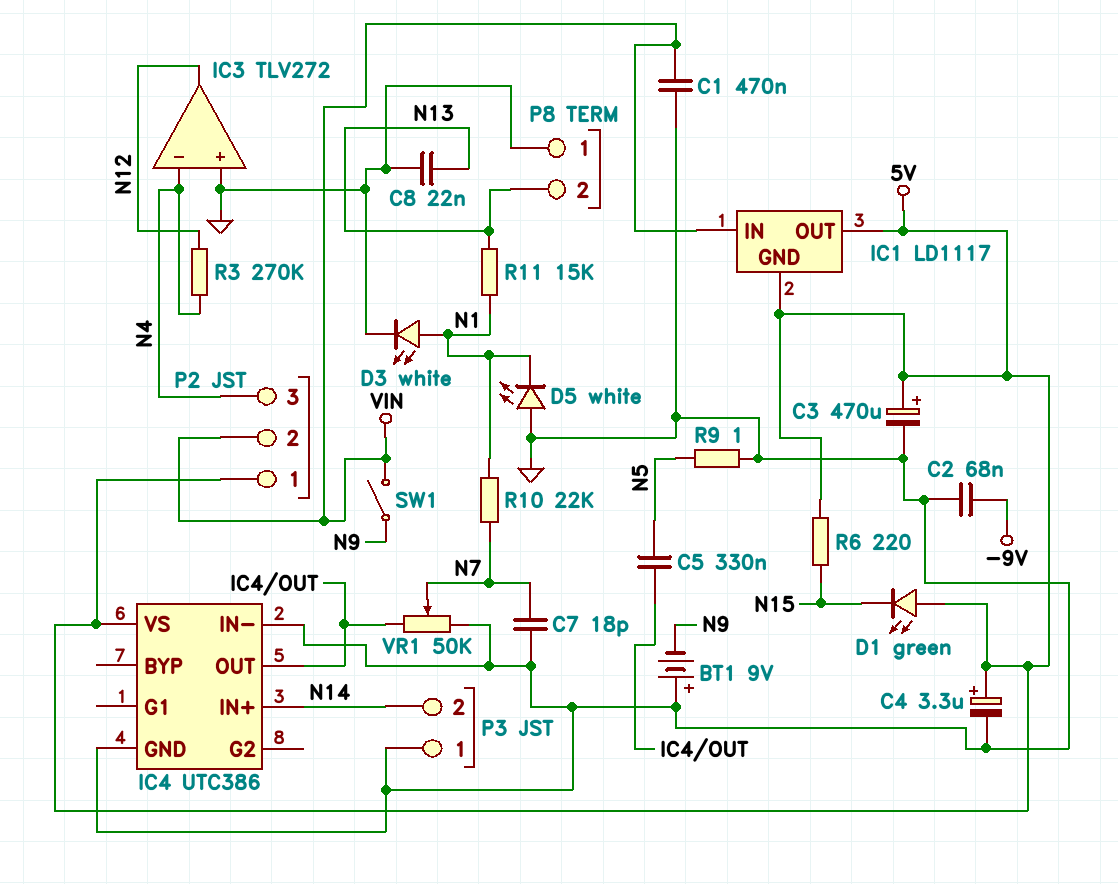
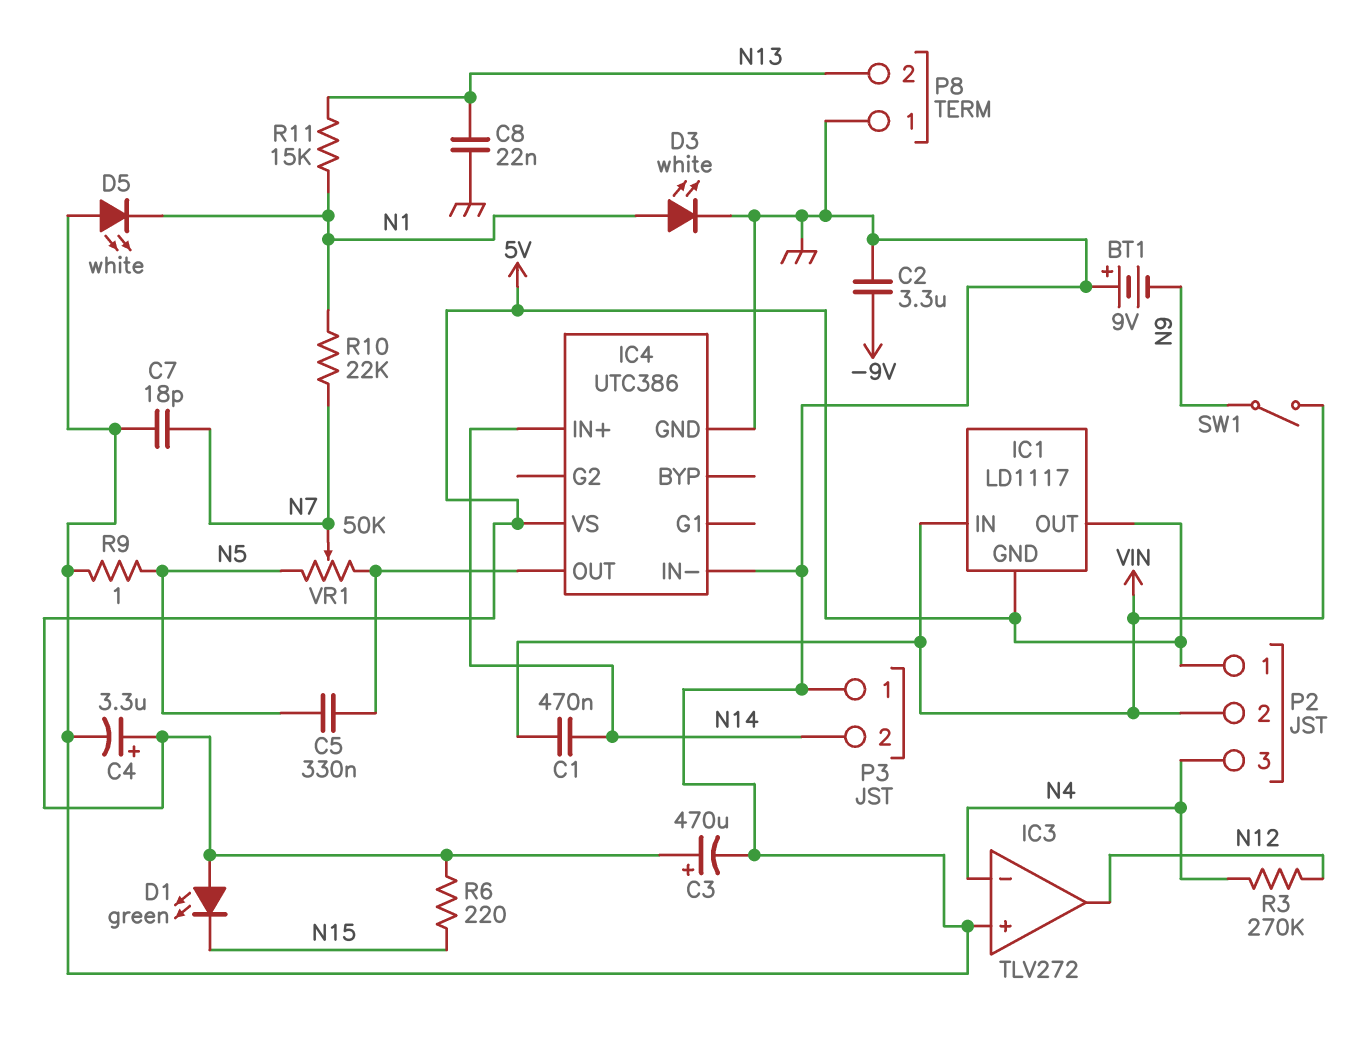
C1: 470nF (GND, VIN) -> 470nF (N14, VIN)
C2: 68nF (-9V, GND) -> 3.3uF (-9V, GND)
VR1: 50k (GND, IC4/OUT, wiper N7) -> 50k (IC4/OUT, N5, wiper N7)

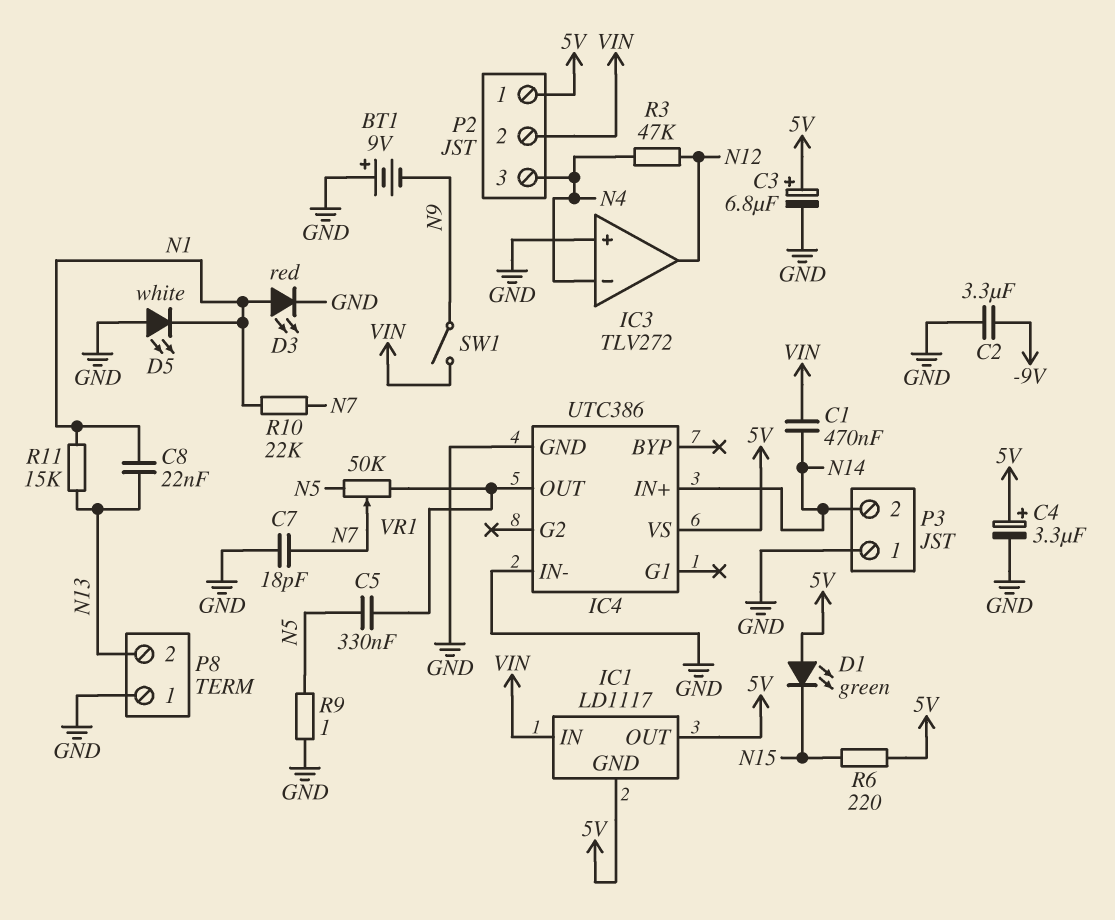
C3: 470uF (plus 5V, minus GND) -> 6.8uF (plus 5V, minus GND)
C8: 22nF (GND, N13) -> 22nF (N1, N13)
D3: LED white (A N1, K GND) -> LED red (A N1, K GND)
R3: 270k (N4, N12) -> 47k (N4, N12)

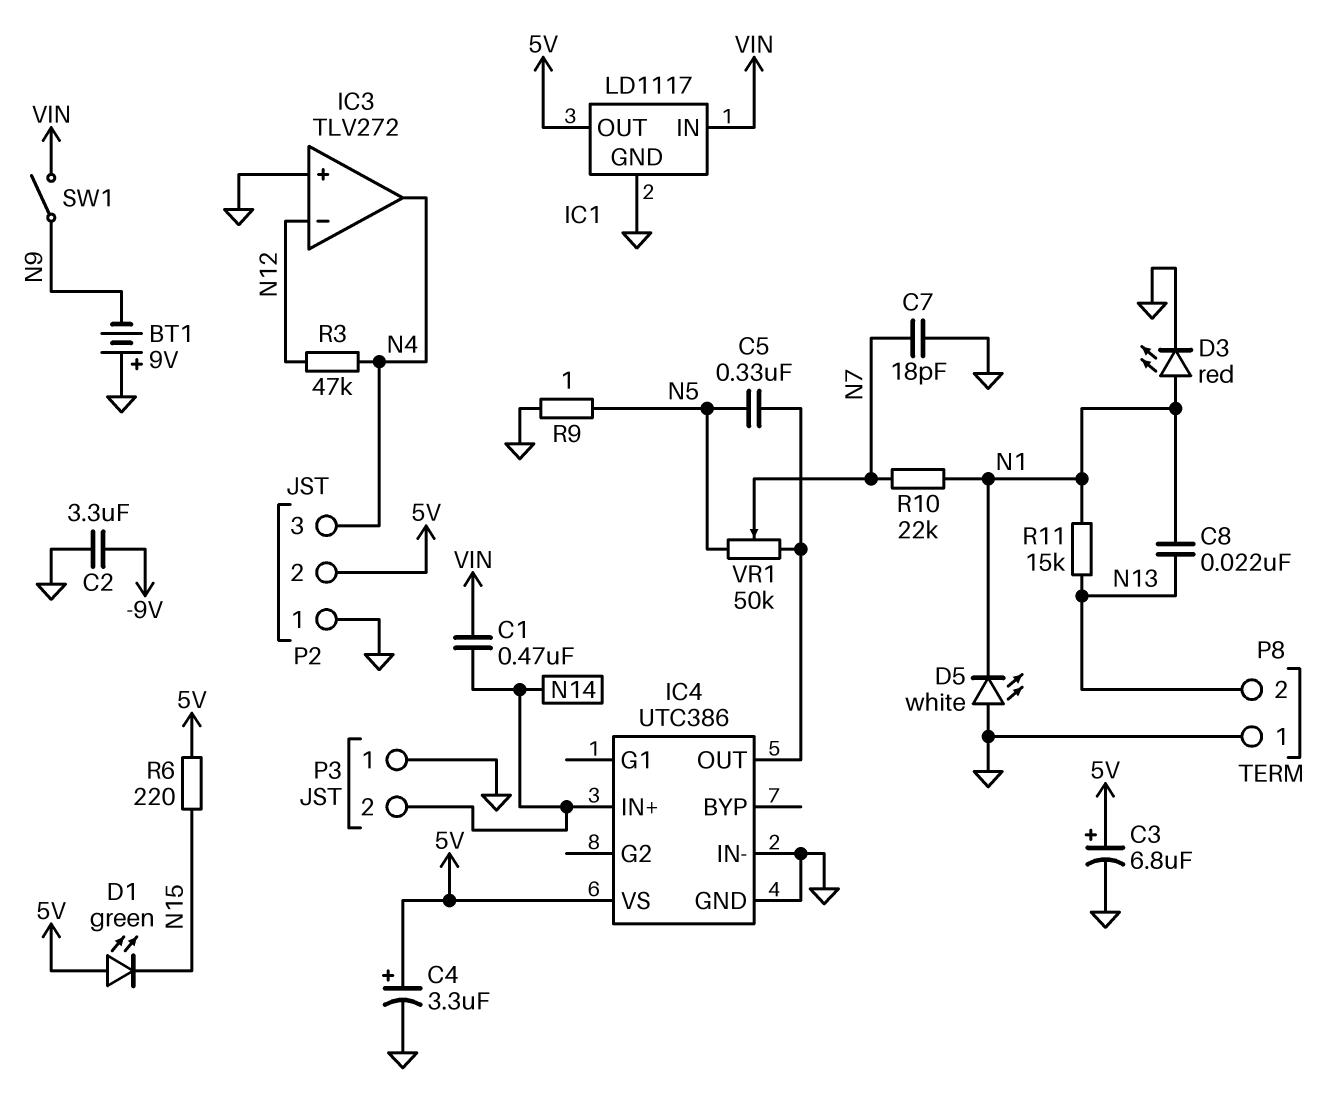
IC1 pin GND: 5V -> GND
IC3 pin in-: N4 -> N12
IC3 pin out: N12 -> N4
P2 pin 1: 5V -> GND
P2 pin 2: VIN -> 5V

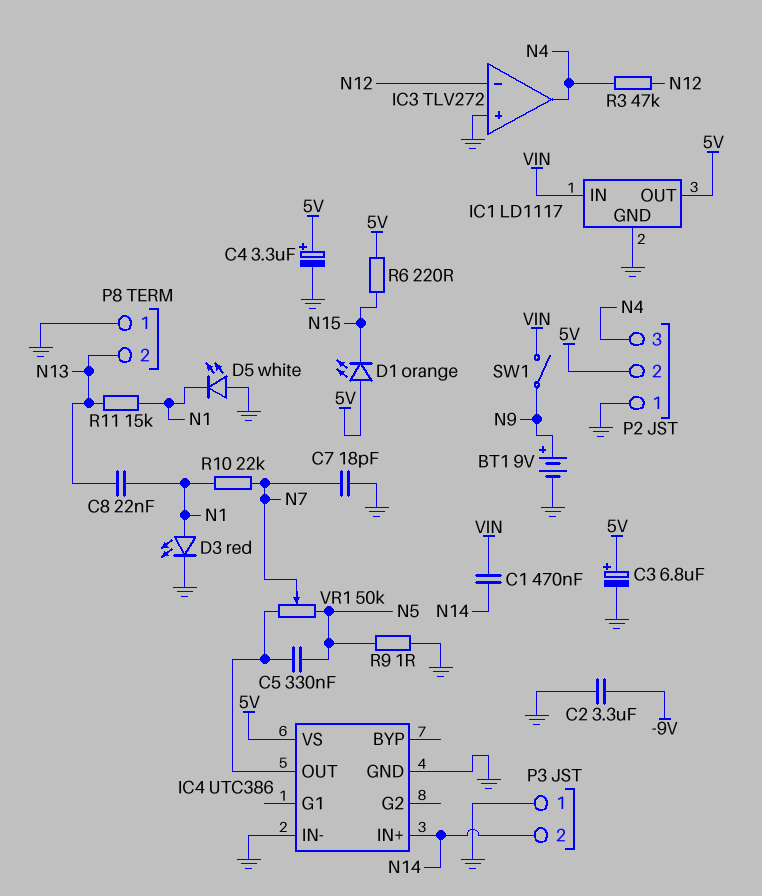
BT1: 9V (plus GND, minus N9) -> 9V (plus N9, minus GND)
D1: LED green (A 5V, K N15) -> LED orange (A 5V, K N15)

